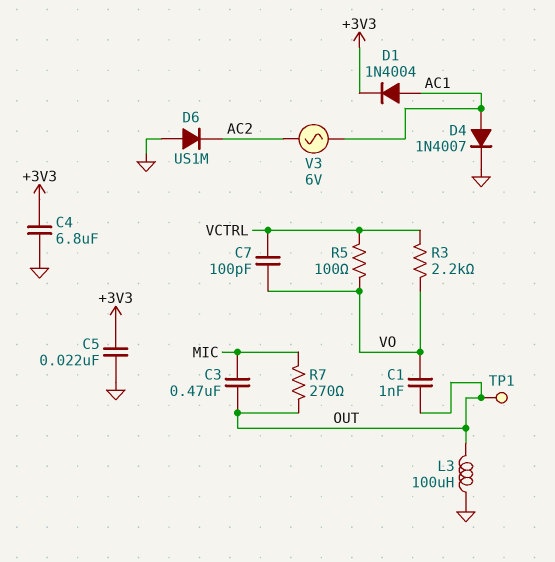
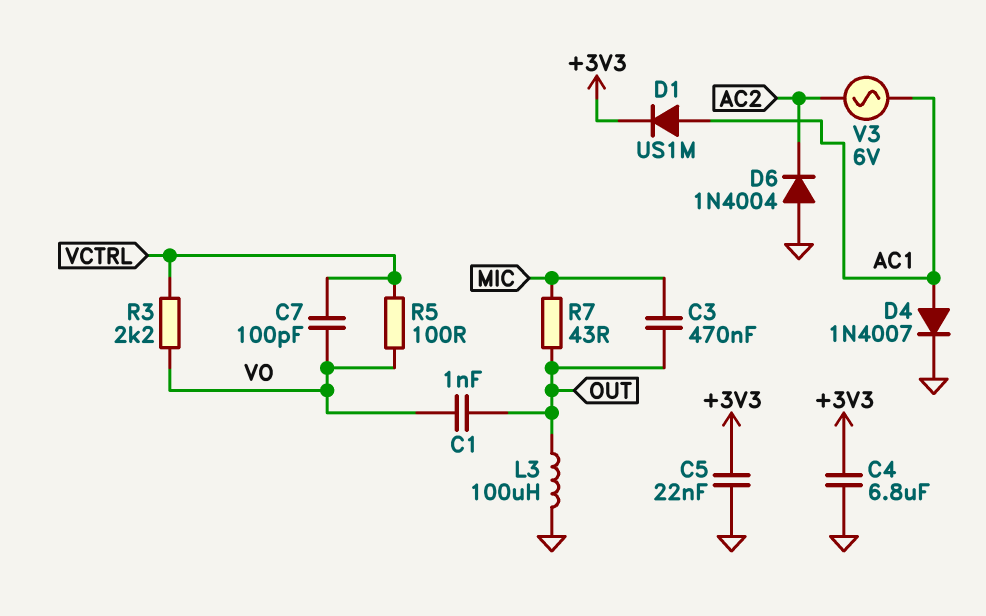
D1: diode 1N4004 (A AC1, K +3V3) -> diode US1M (A AC1, K +3V3)
D6: diode US1M (A GND, K AC2) -> diode 1N4004 (A GND, K AC2)
R7: 270 (MIC, OUT) -> 43 (MIC, OUT)
TP1: test point (OUT) -> none

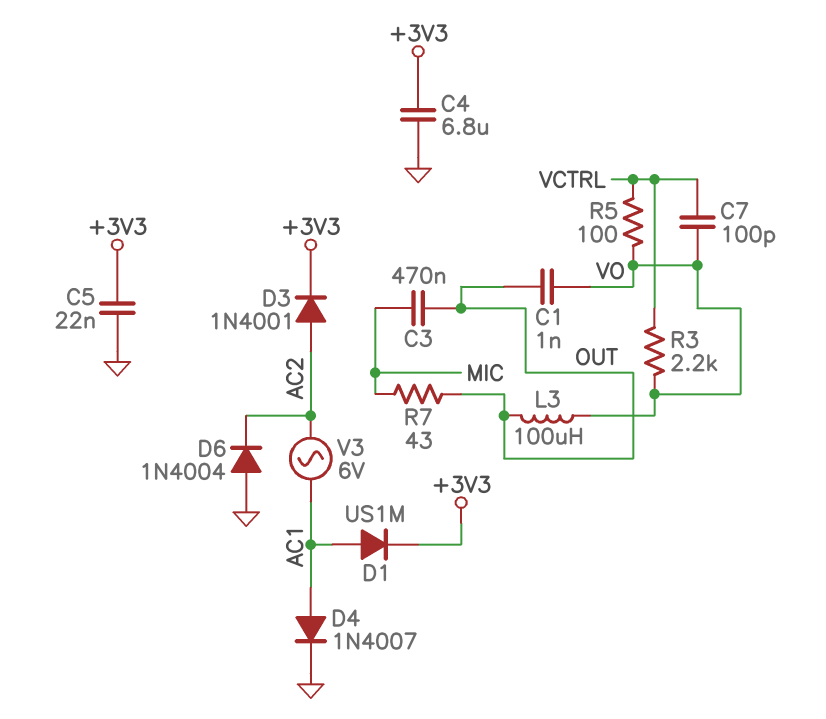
D3: none -> diode 1N4001 (A AC2, K +3V3)
L3: 100uH (GND, OUT) -> 100uH (OUT, VO)

